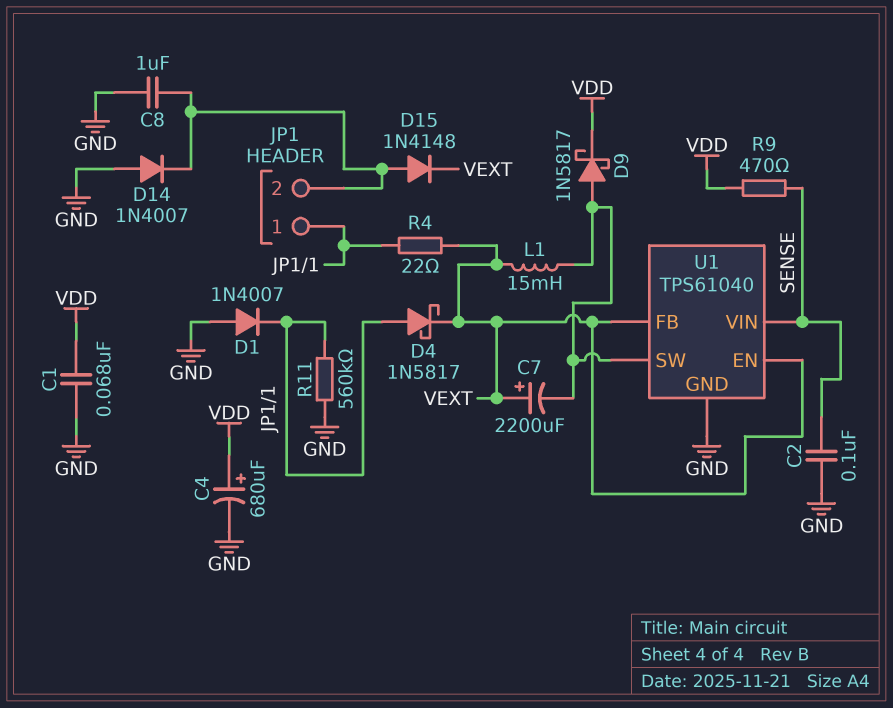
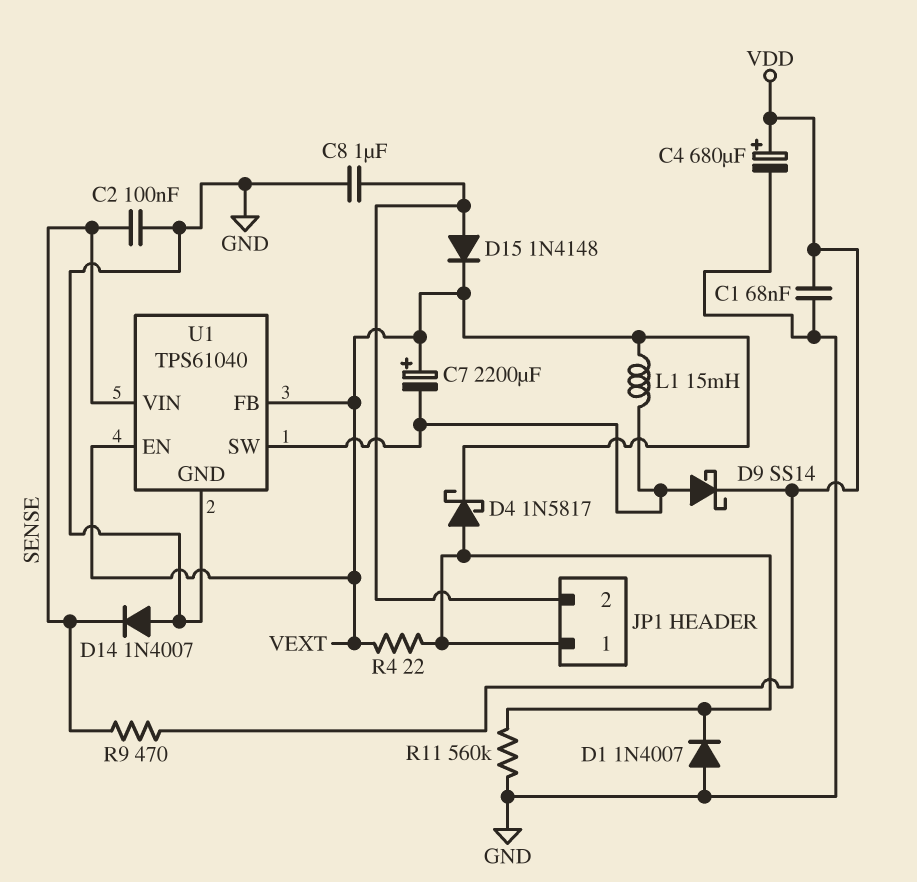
D9: schottky 1N5817 (A U1/SW, K VDD) -> schottky SS14 (A U1/SW, K VDD)
D14: diode 1N4007 (A GND, K JP1/2) -> diode 1N4007 (A GND, K SENSE)

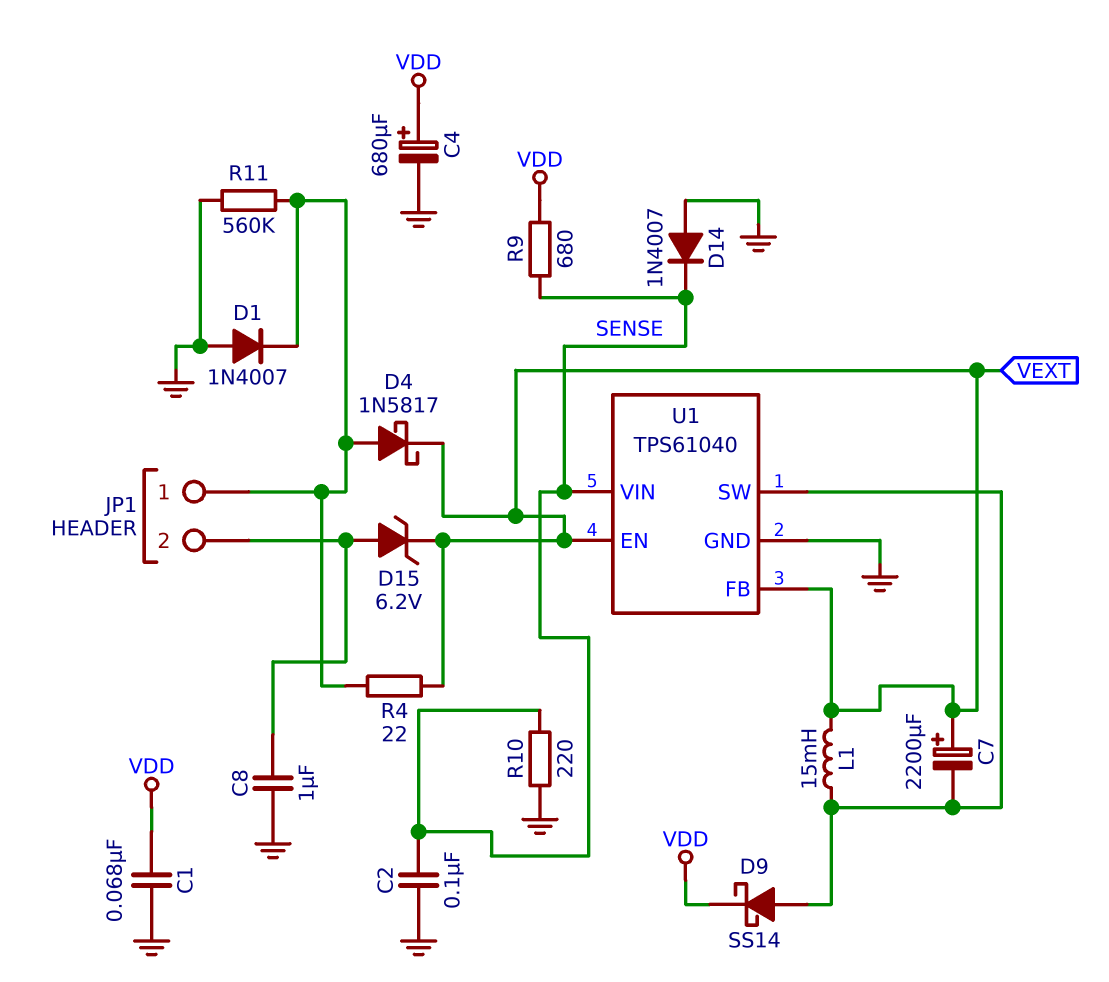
D15: diode 1N4148 (A JP1/2, K VEXT) -> zener 6.2V (A JP1/2, K VEXT)
R9: 470 (SENSE, VDD) -> 680 (SENSE, VDD)
R10: none -> 220 (GND, SENSE)

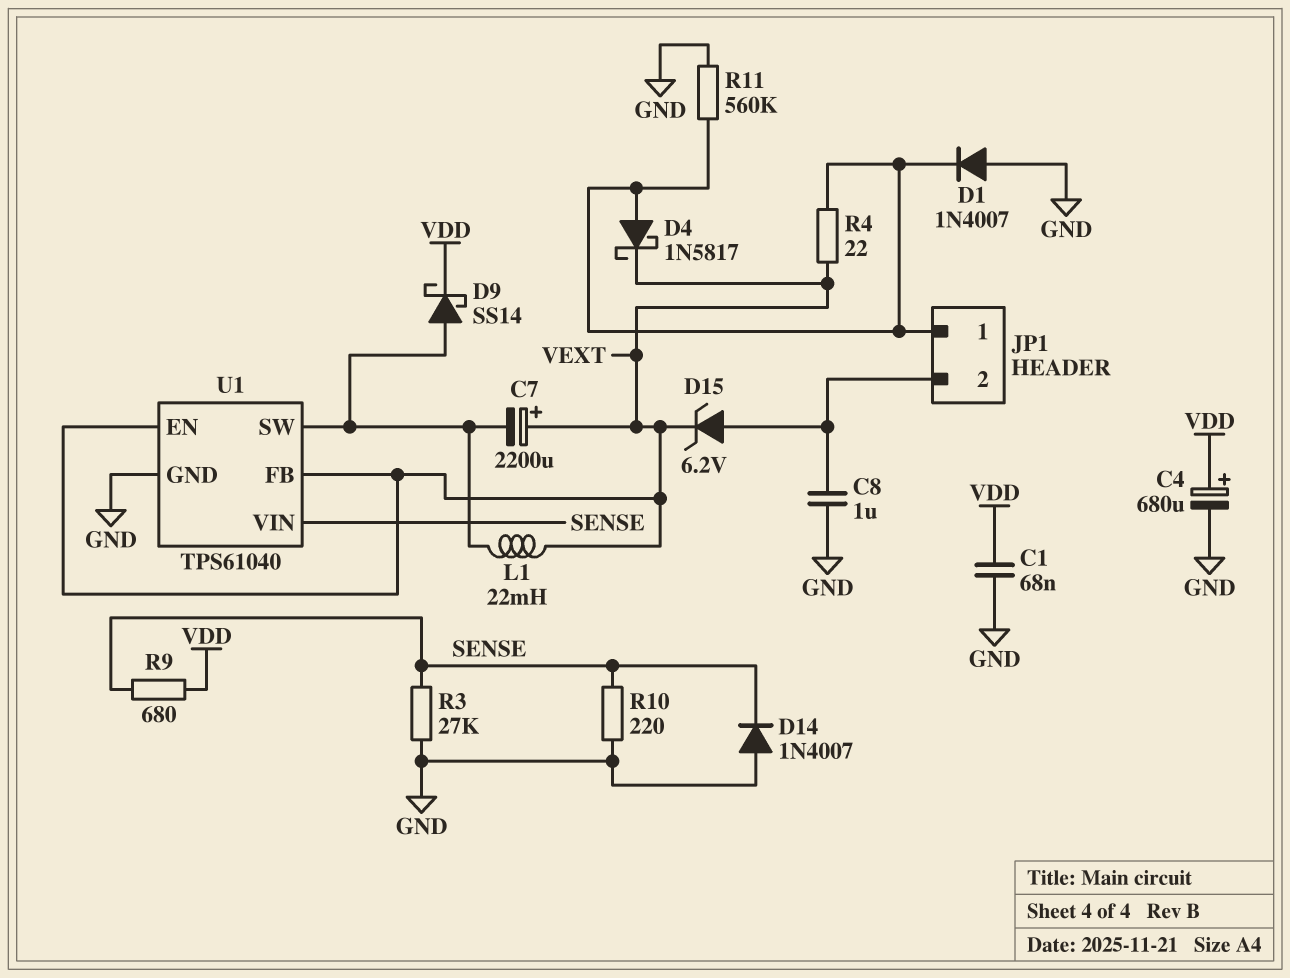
C2: 100nF (GND, SENSE) -> none
L1: 15mH (U1/SW, VEXT) -> 22mH (U1/SW, VEXT)
R3: none -> 27k (GND, SENSE)

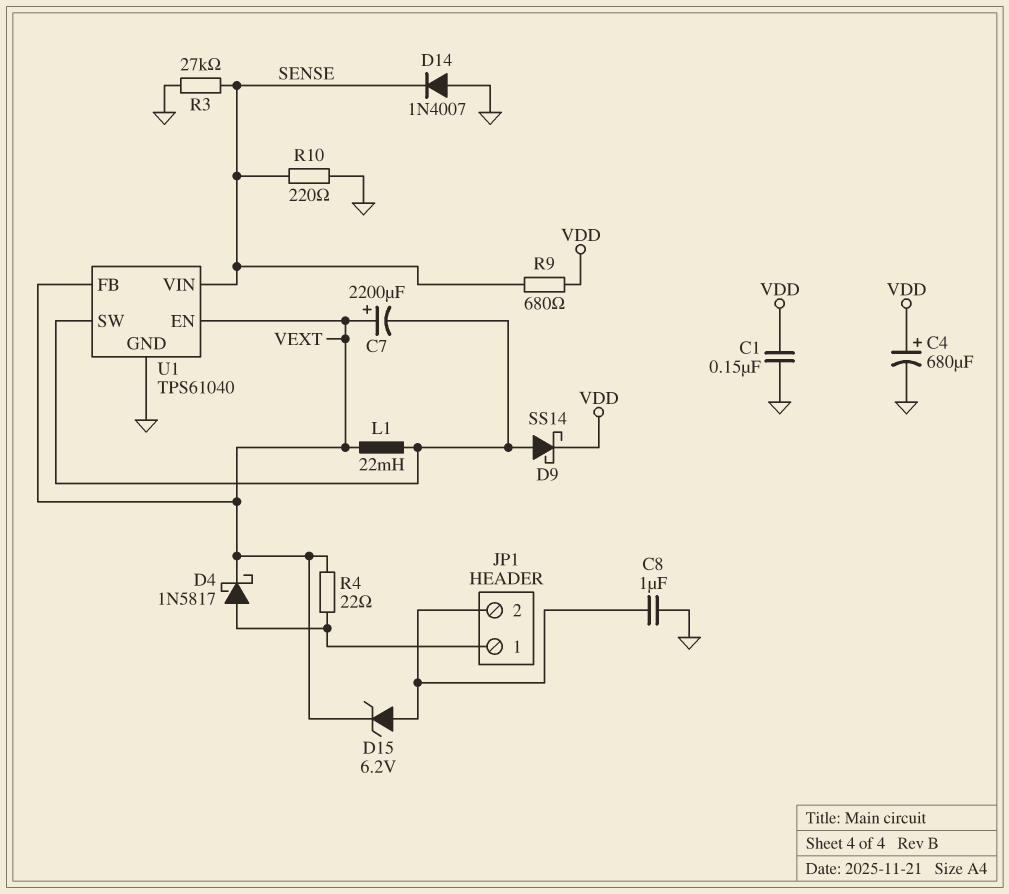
C1: 68nF (GND, VDD) -> 150nF (GND, VDD)
D1: diode 1N4007 (A GND, K JP1/1) -> none
R11: 560k (GND, JP1/1) -> none

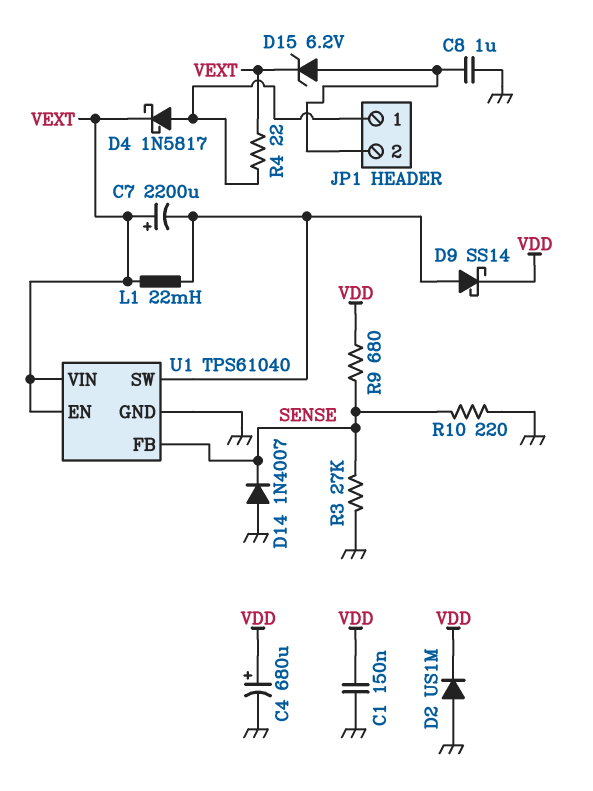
D2: none -> diode US1M (A GND, K VDD)
U1 pin FB: VEXT -> SENSE
U1 pin VIN: SENSE -> VEXT

